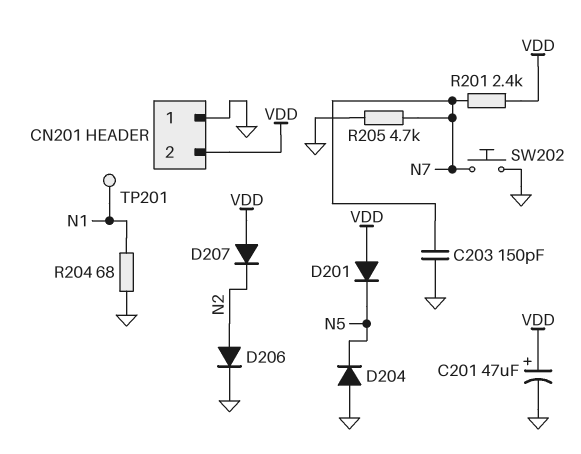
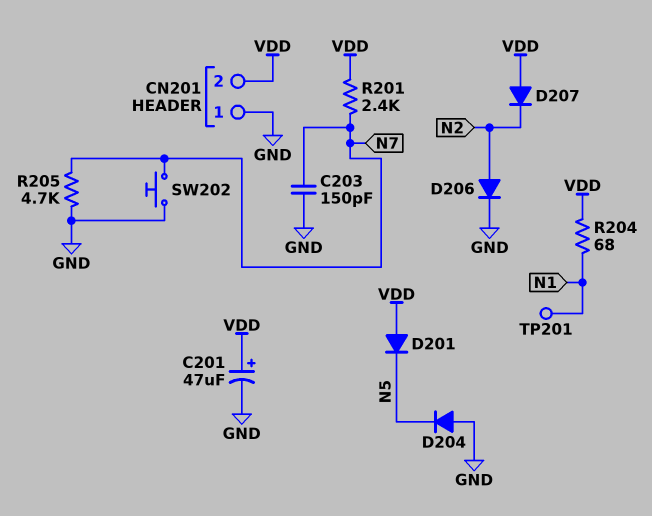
R204: 68 (GND, N1) -> 68 (N1, VDD)

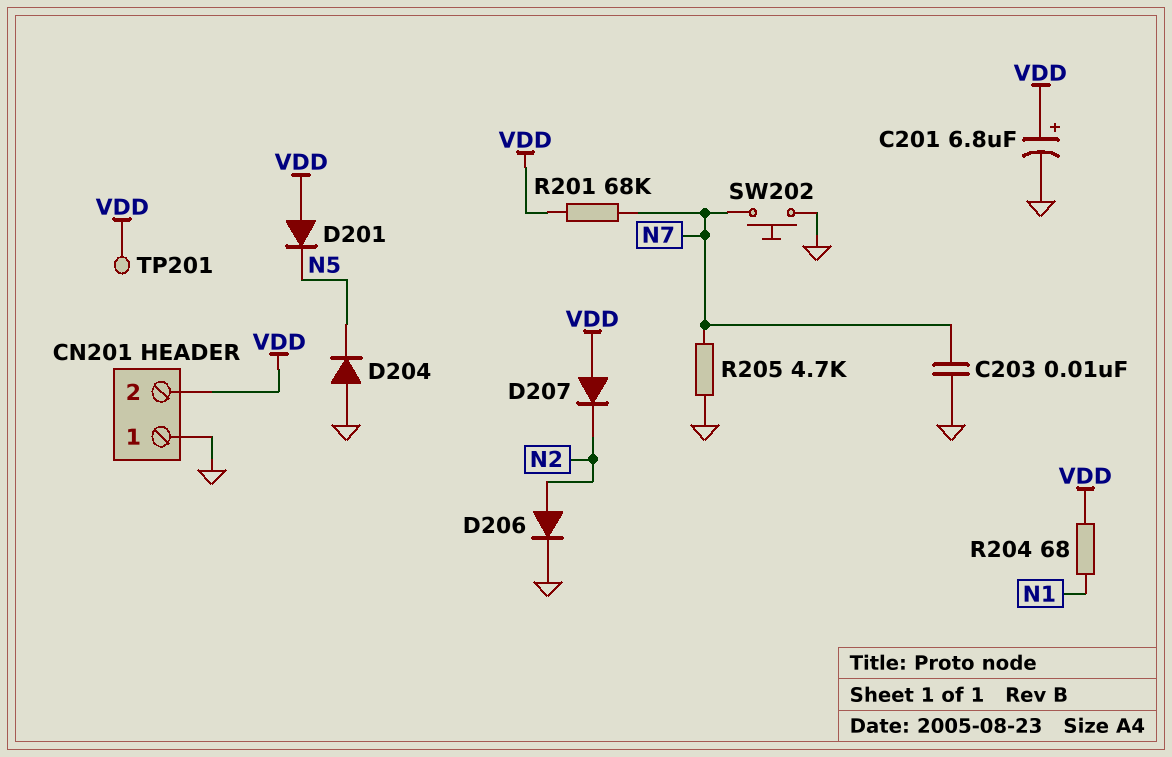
C201: 47uF (plus VDD, minus GND) -> 6.8uF (plus VDD, minus GND)
C203: 150pF (GND, N7) -> 10nF (GND, N7)
R201: 2.4k (N7, VDD) -> 68k (N7, VDD)
TP201: test point (N1) -> test point (VDD)

